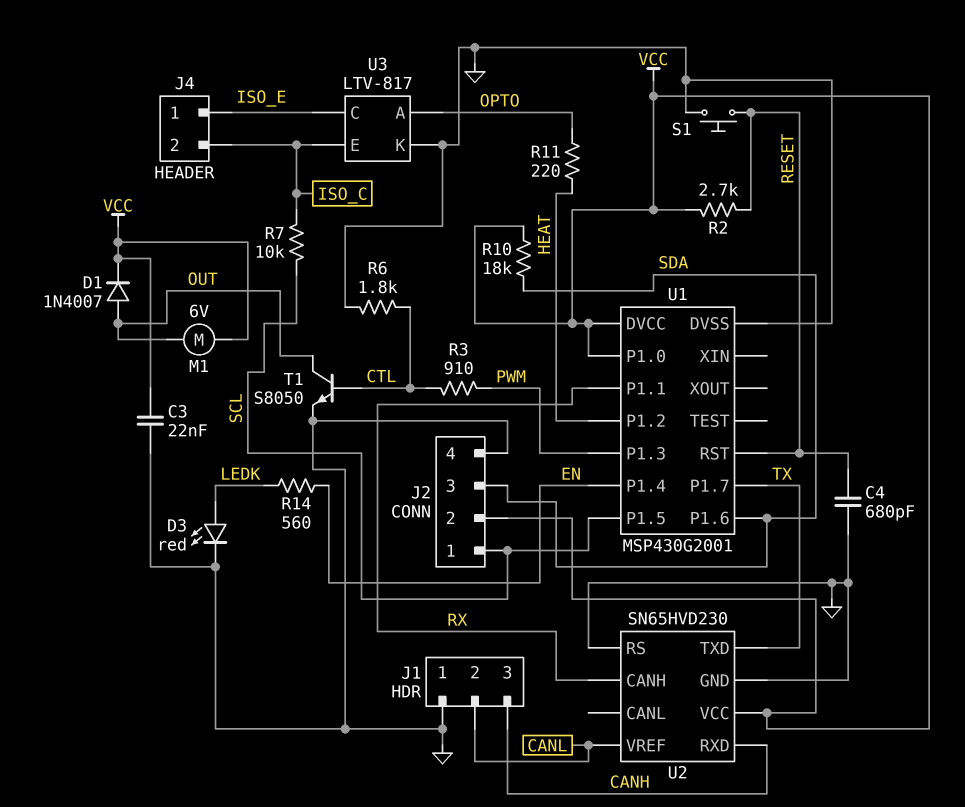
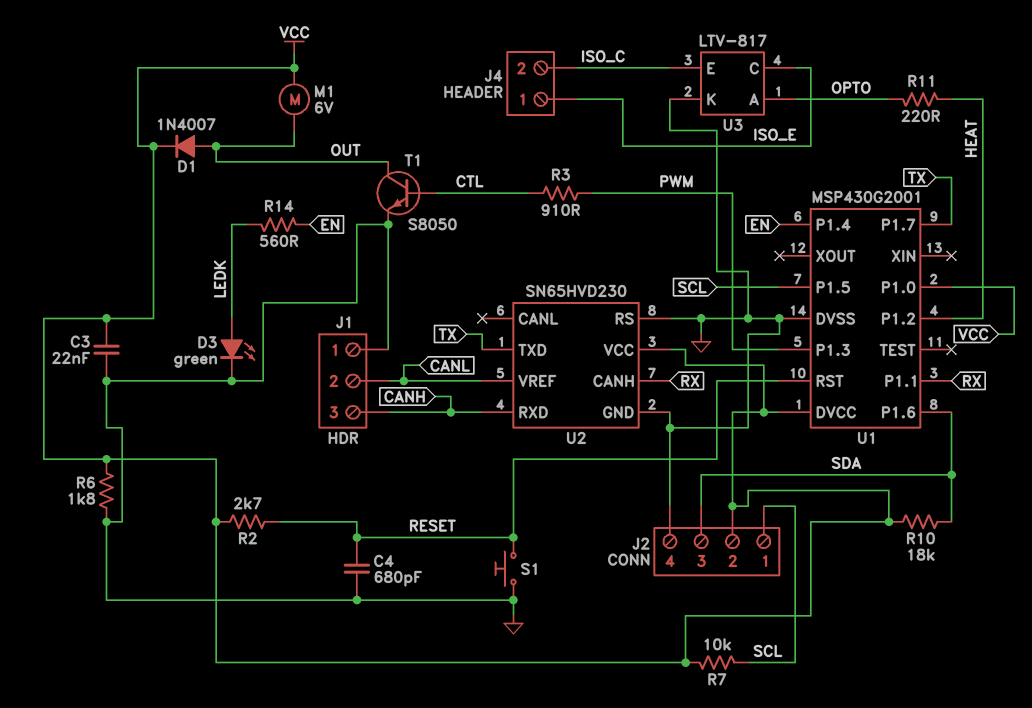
D3: LED red (A LEDK, K GND) -> LED green (A LEDK, K GND)
R6: 1.8k (CTL, GND) -> 1.8k (GND, VCC)
R7: 10k (ISO_C, SCL) -> 10k (SCL, VCC)

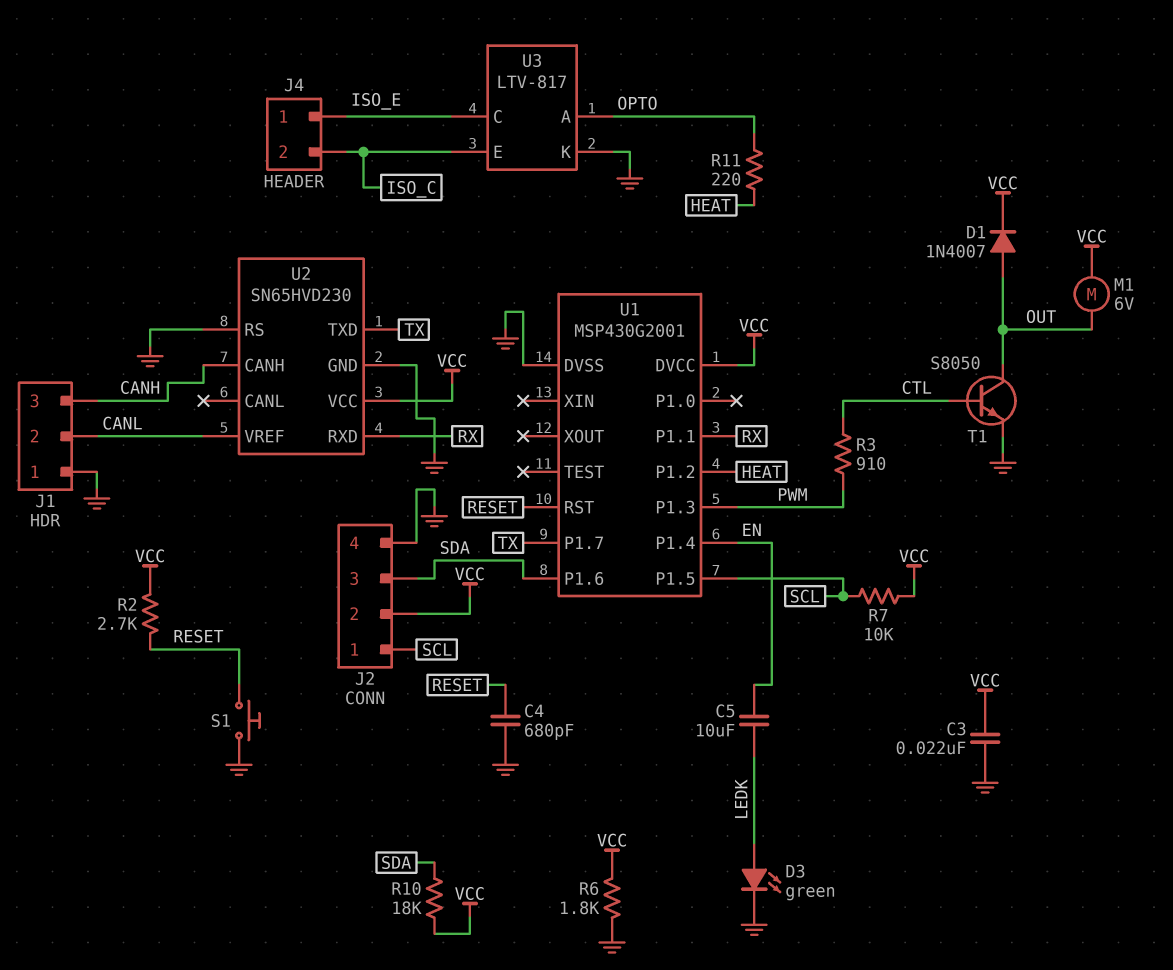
C5: none -> 10uF (EN, LEDK)
R14: 560 (EN, LEDK) -> none
U1 pin P1.0: VCC -> none
U2 pin CANH: RX -> CANH
U2 pin RXD: CANH -> RX

